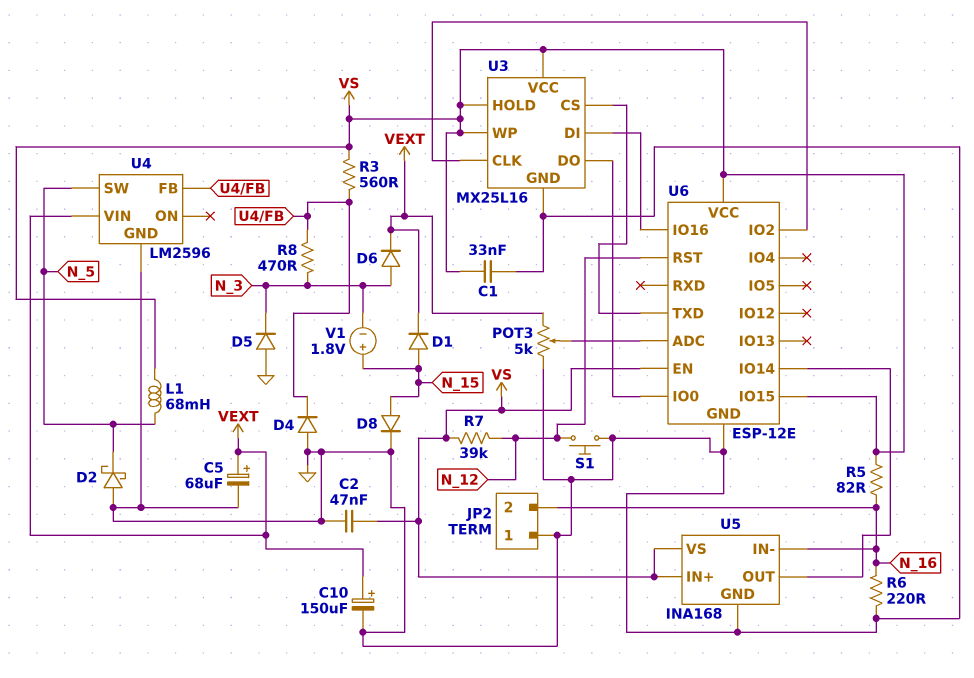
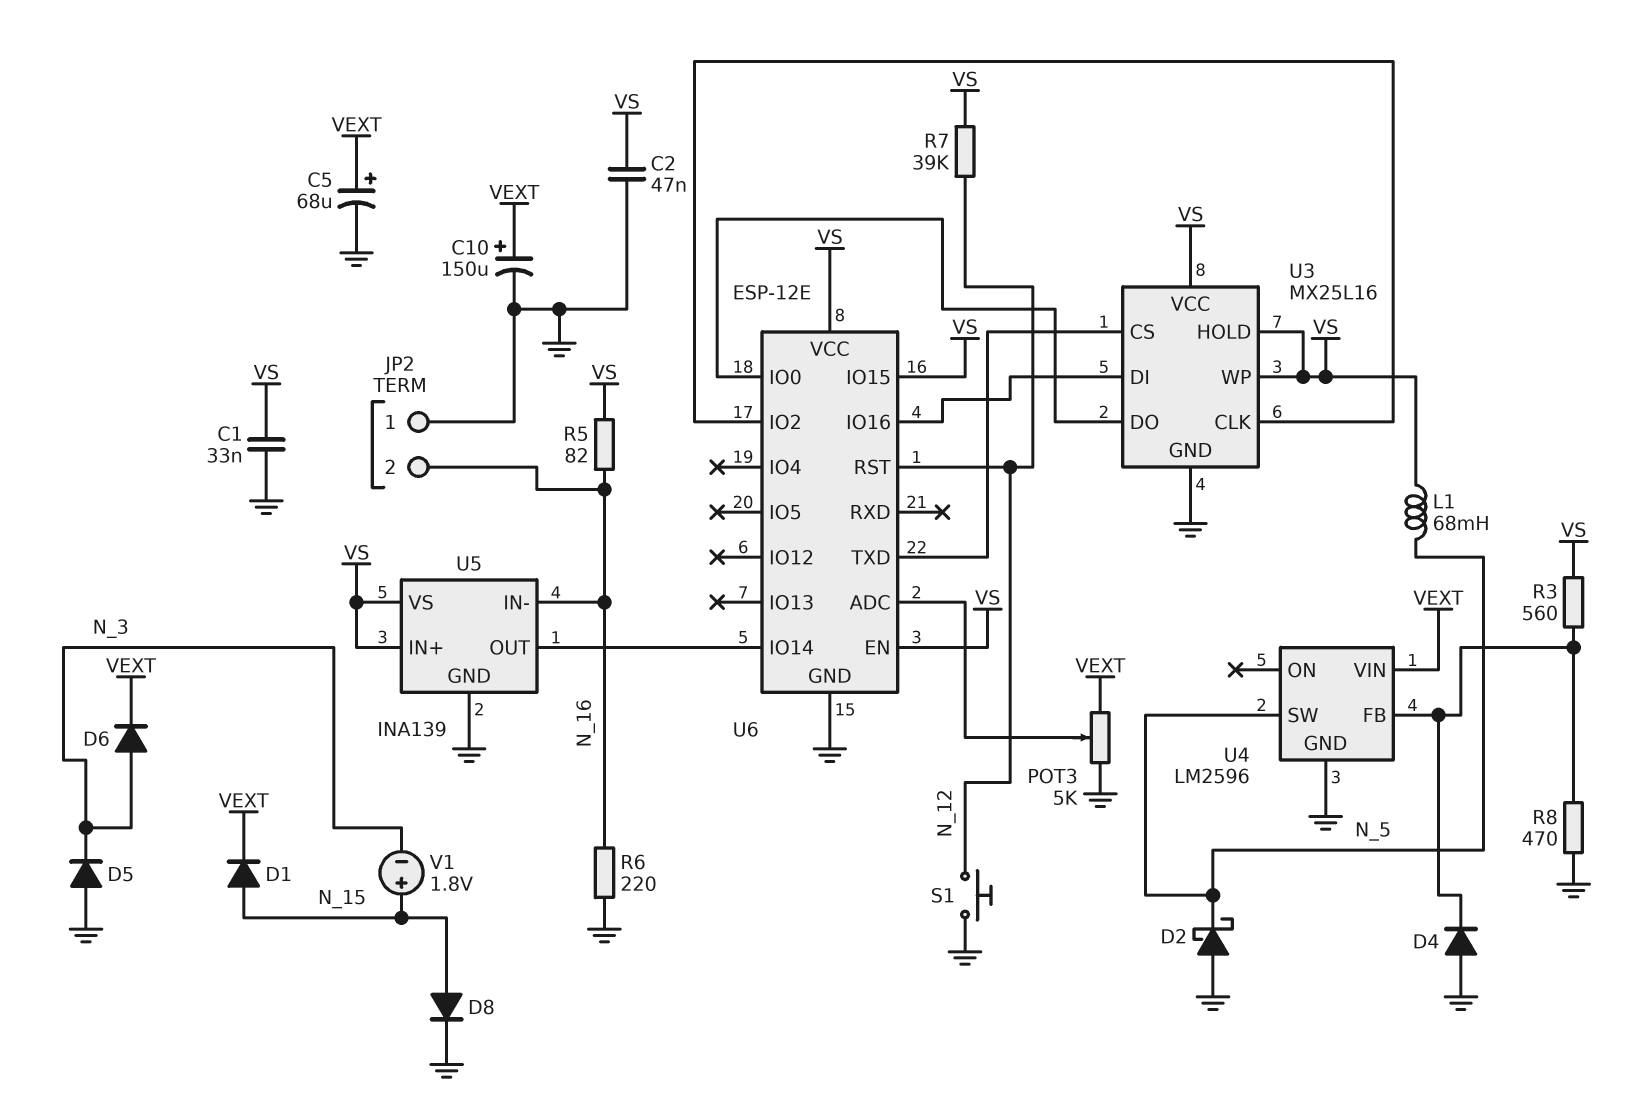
R8: 470 (N_3, U4/FB) -> 470 (GND, U4/FB)
U5: INA168 -> INA139

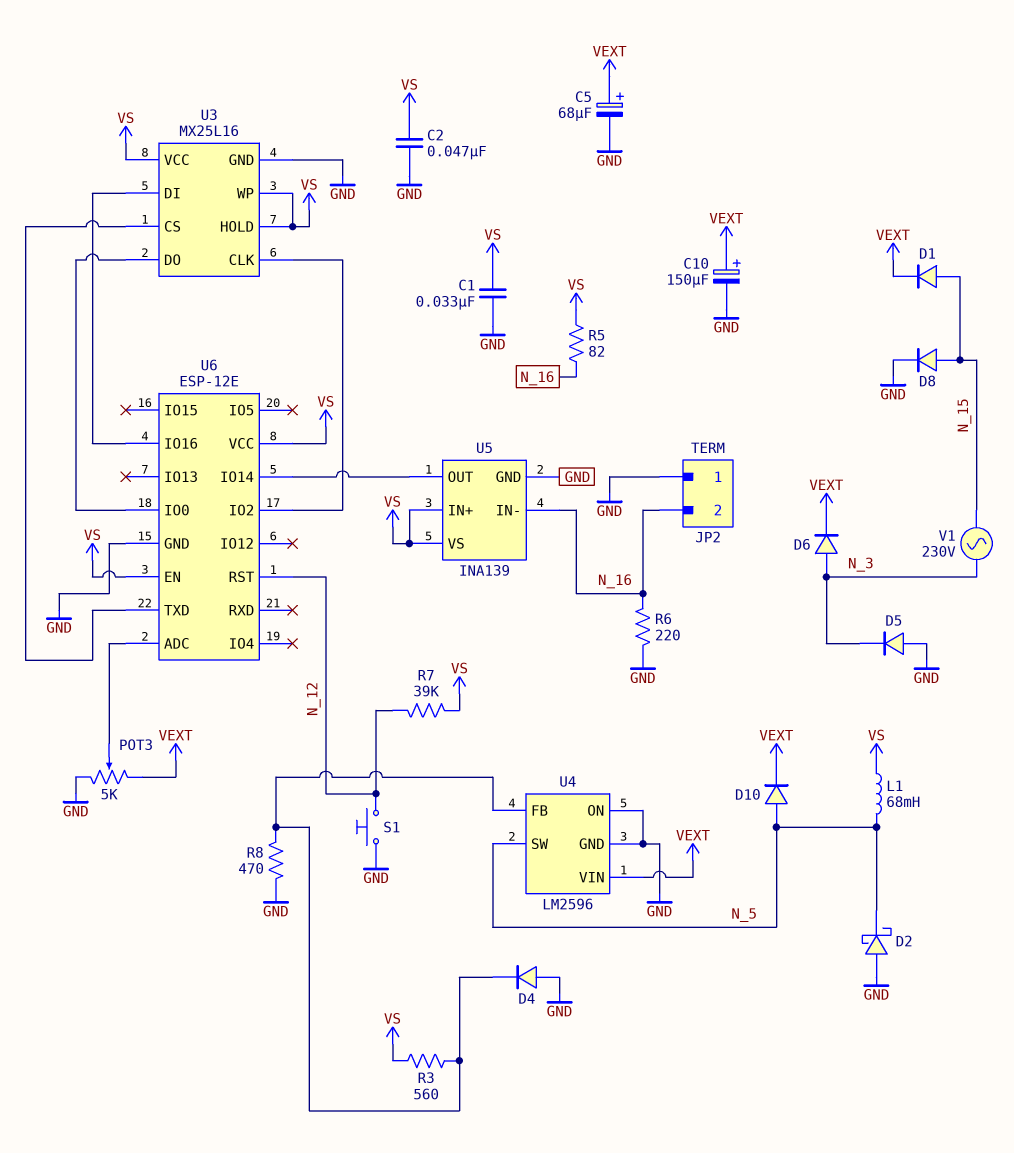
D10: none -> diode (A N_5, K VEXT)
U4 pin ON: none -> GND
U6 pin IO15: VS -> none
V1: 1.8V (plus N_15, minus N_3) -> AC 230V (N_3, N_15)

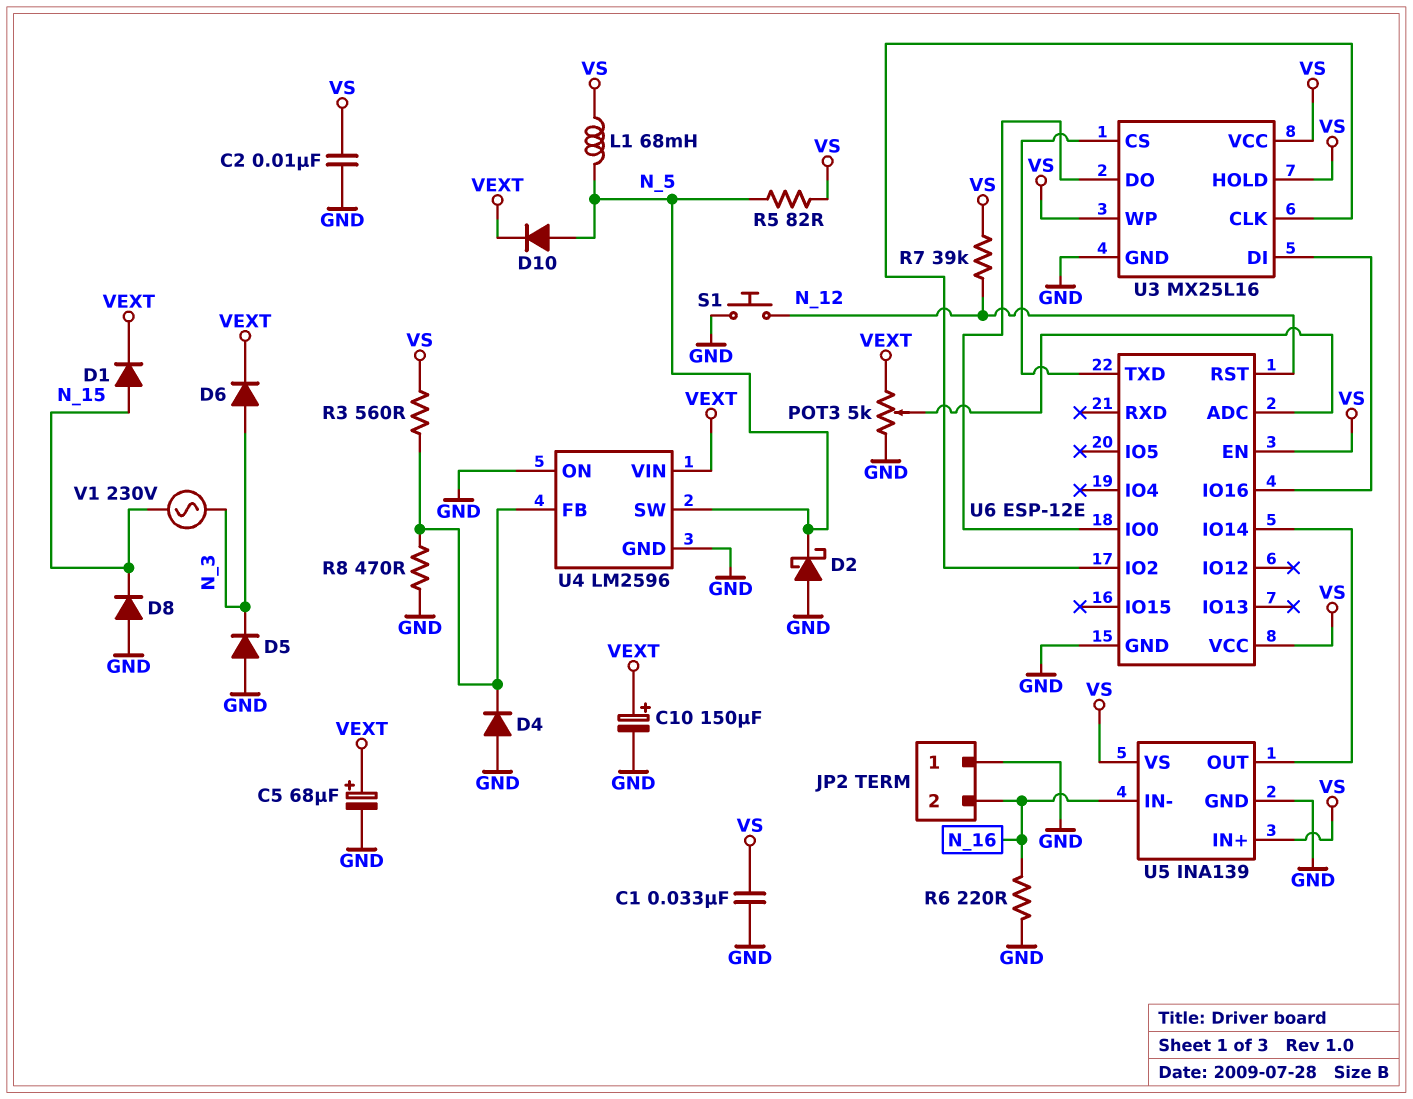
C2: 47nF (GND, VS) -> 10nF (GND, VS)
D8: diode (A N_15, K GND) -> diode (A GND, K N_15)
R5: 82 (N_16, VS) -> 82 (N_5, VS)

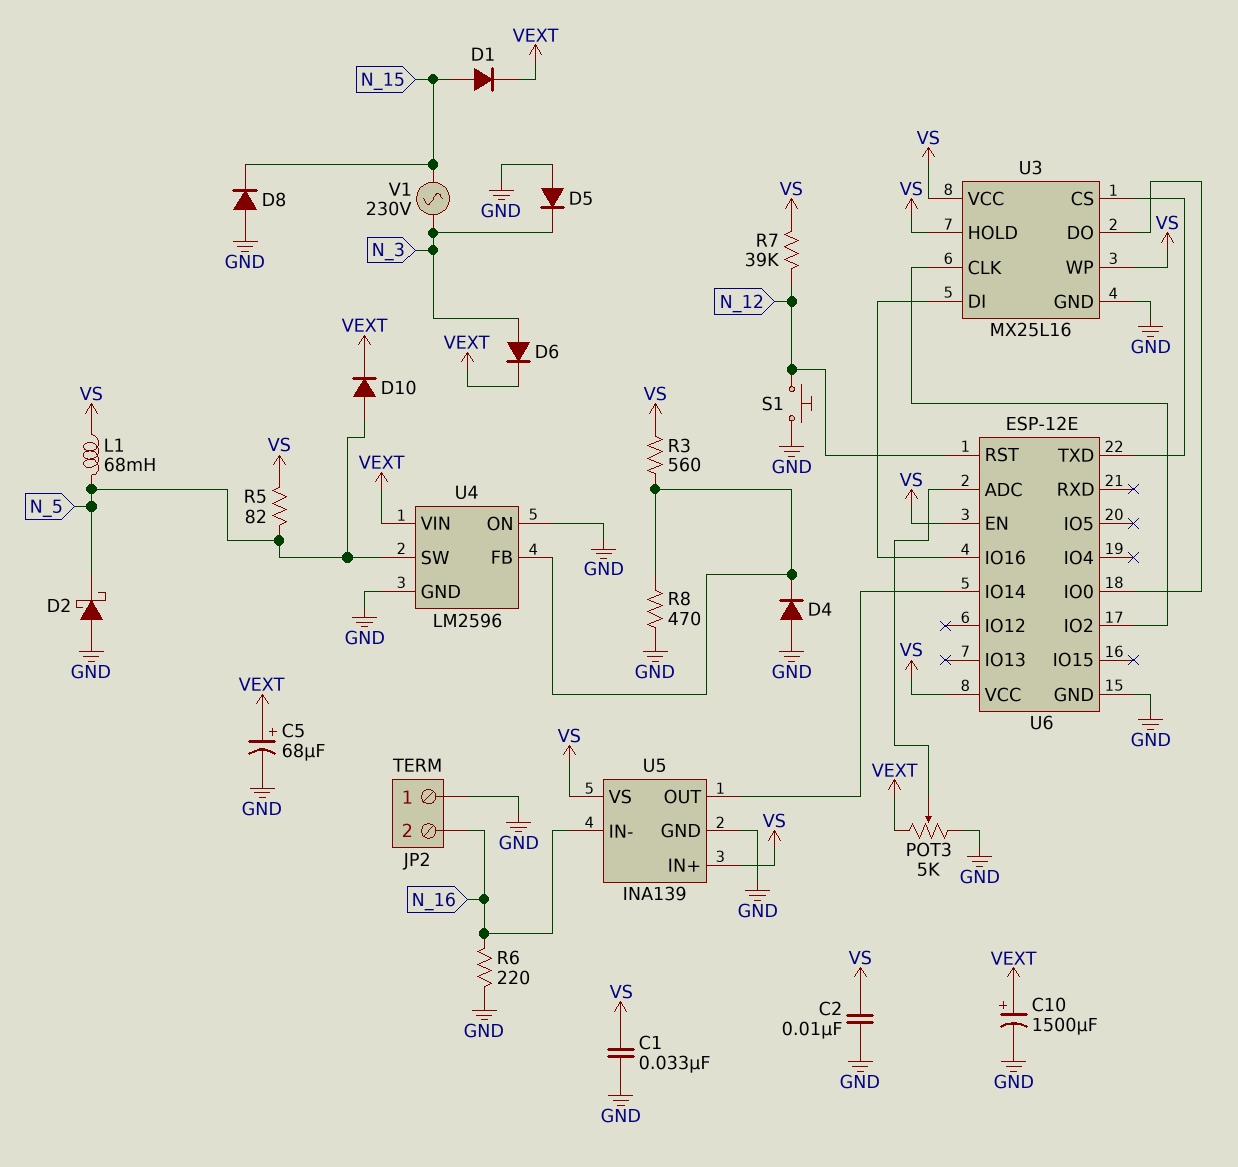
C10: 150uF (plus VEXT, minus GND) -> 1500uF (plus VEXT, minus GND)

